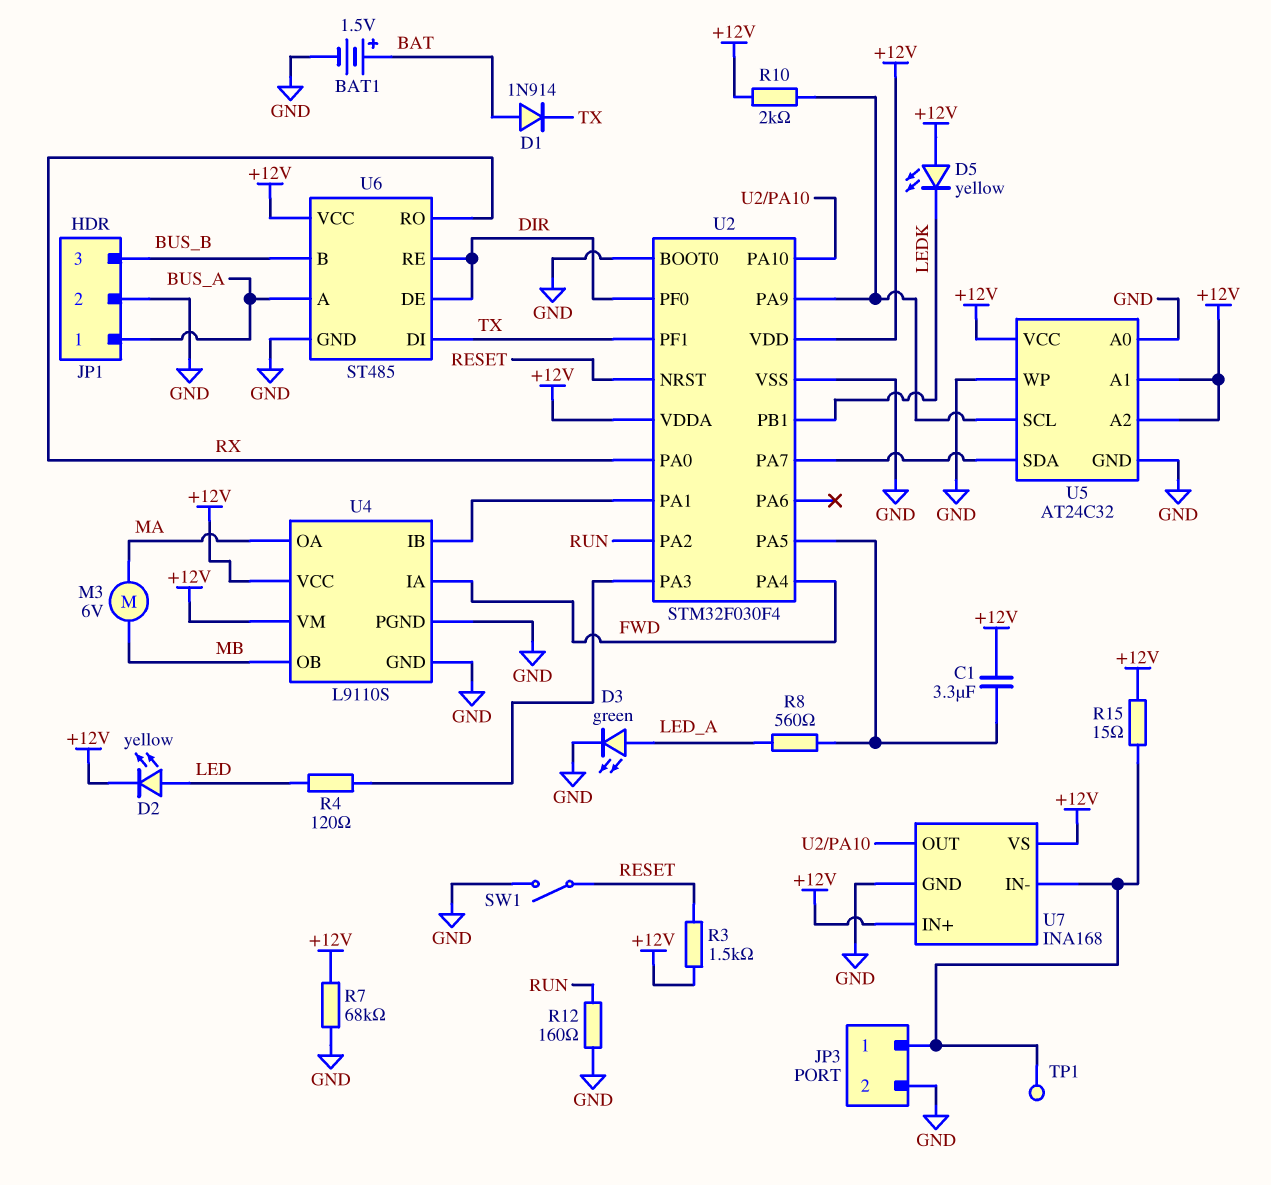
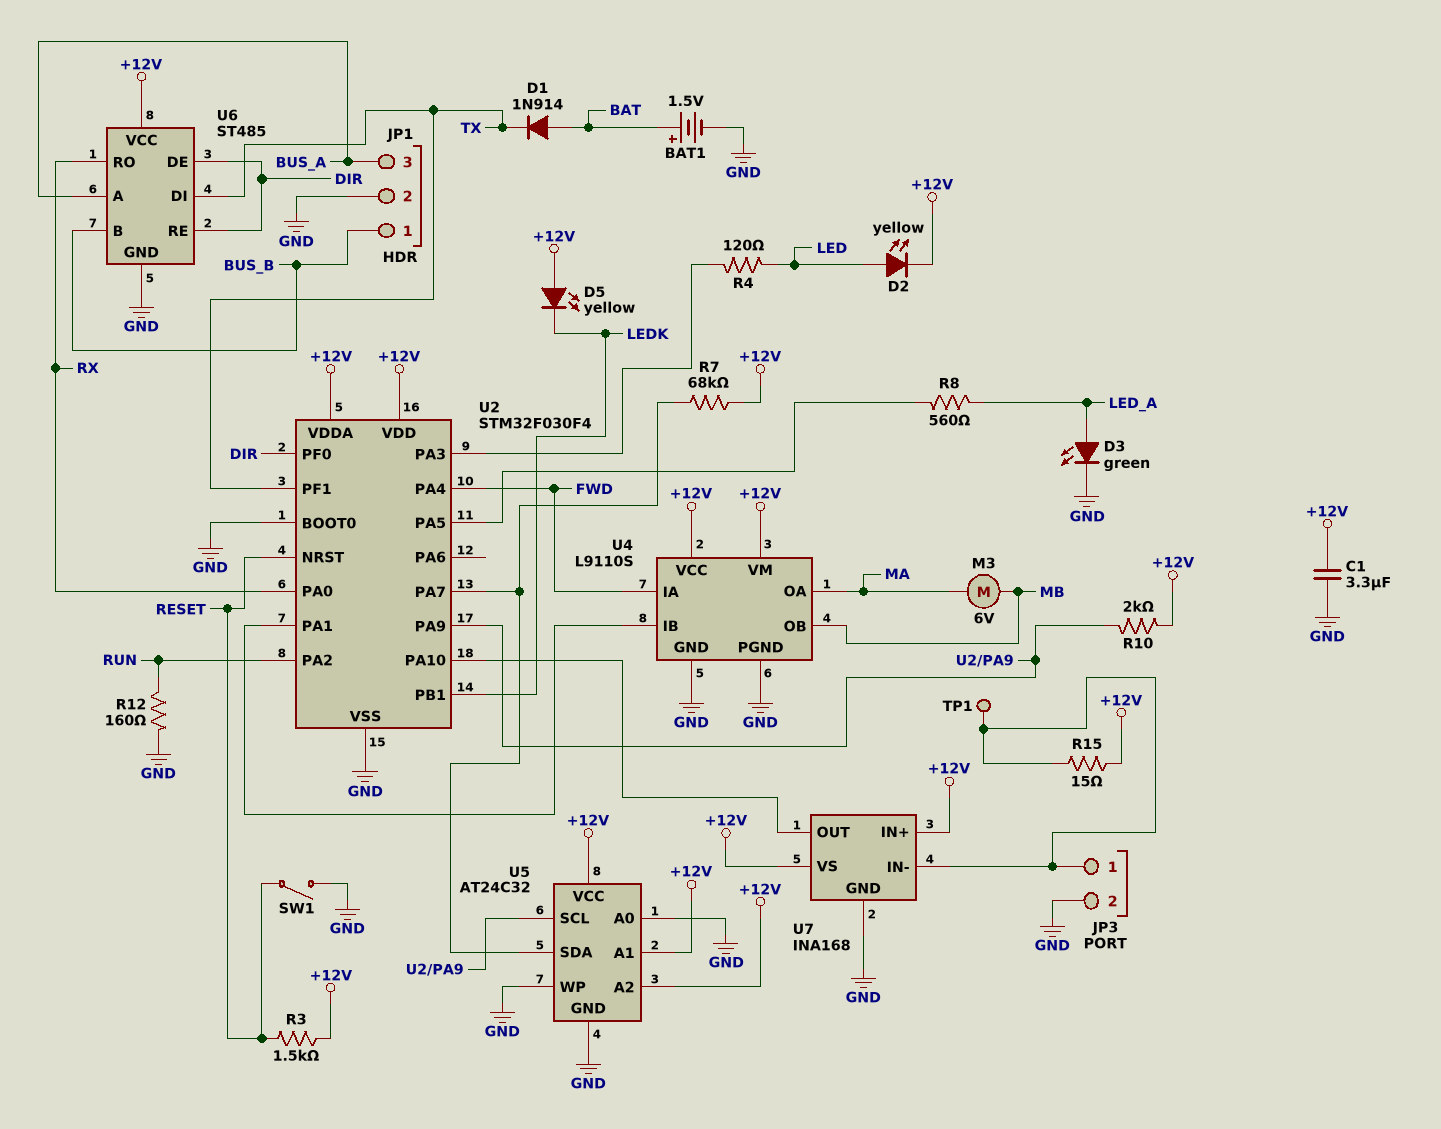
C1: 3.3uF (+12V, U2/PA5) -> 3.3uF (+12V, GND)
JP1 pin 1: BUS_A -> BUS_B
JP1 pin 3: BUS_B -> BUS_A
R7: 68k (+12V, GND) -> 68k (+12V, U2/PA7)

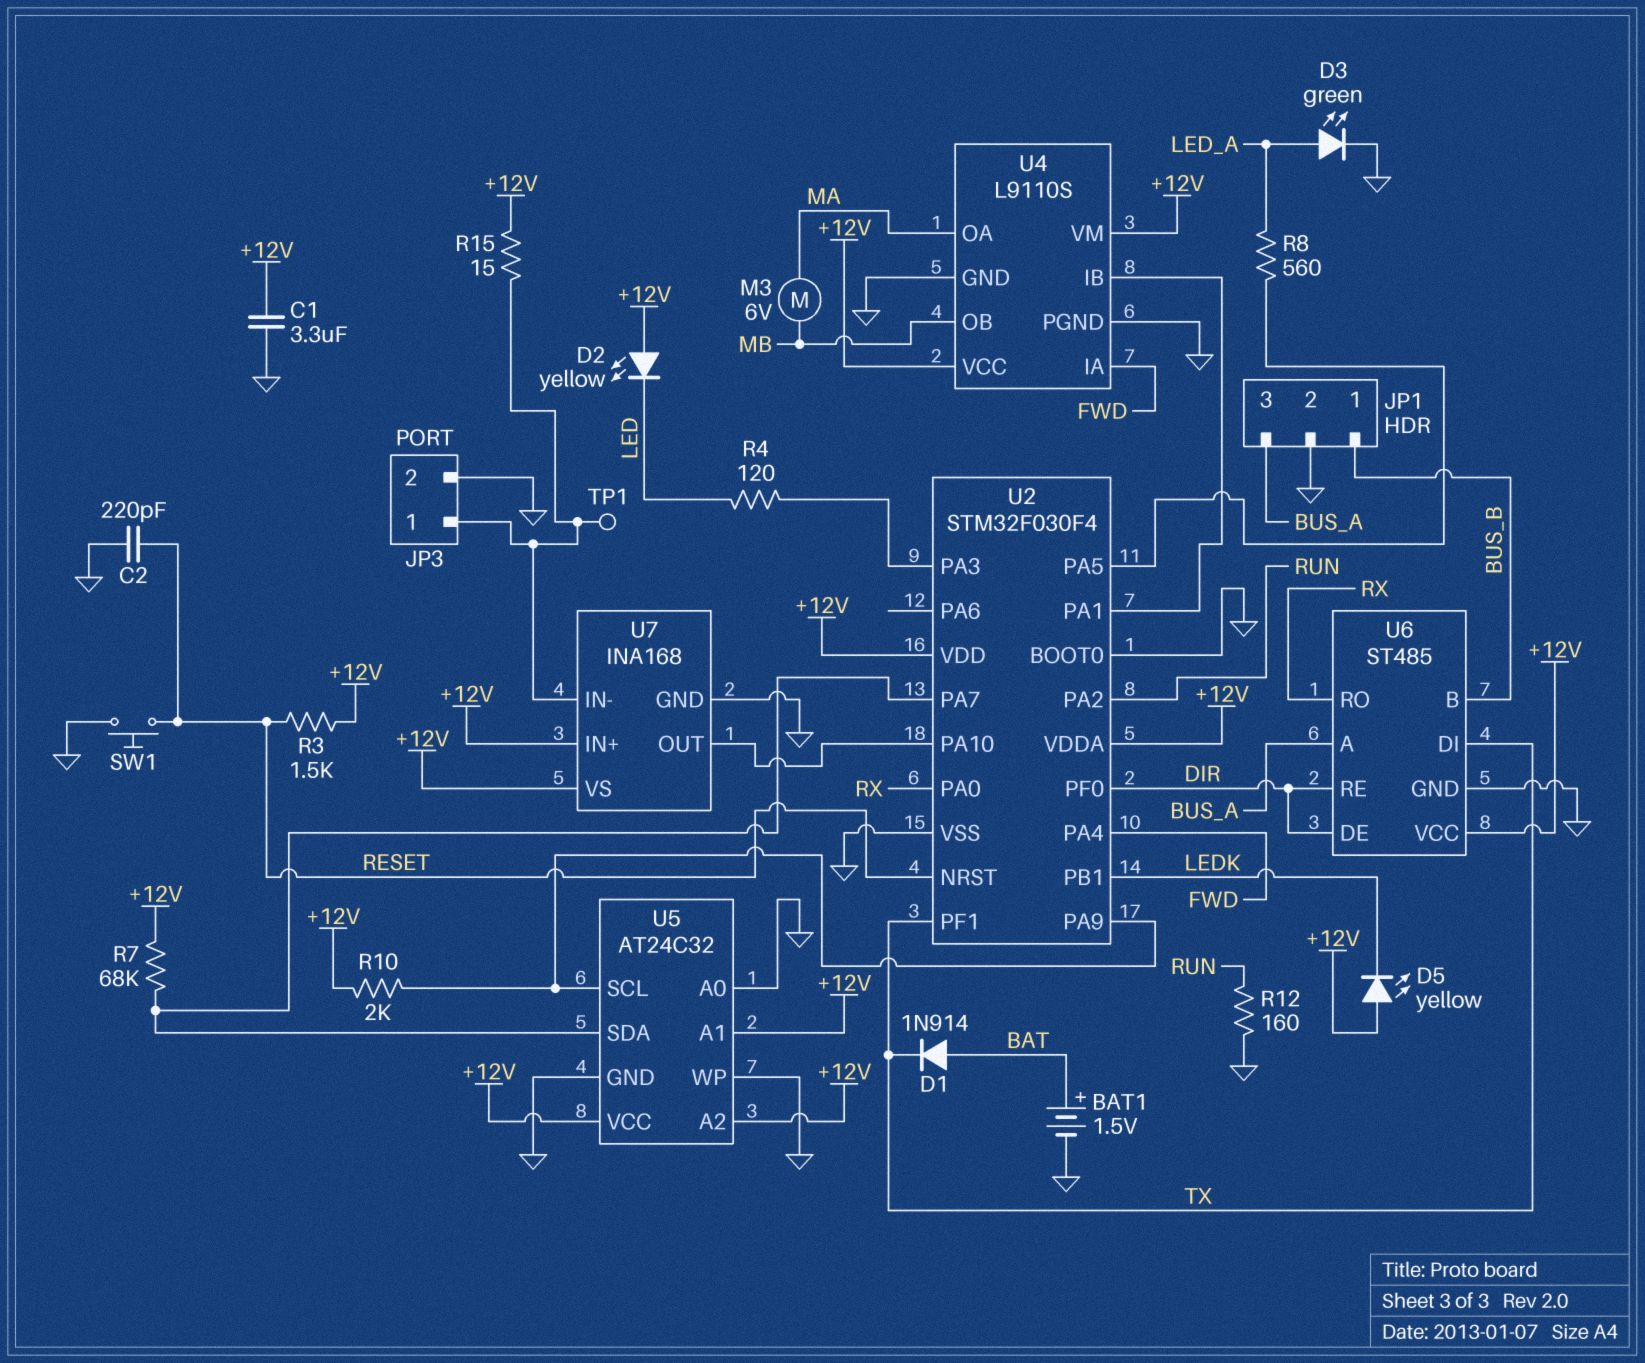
C2: none -> 220pF (GND, RESET)
D2: LED yellow (A LED, K +12V) -> LED yellow (A +12V, K LED)
SW1: switch (GND, RESET) -> button (GND, RESET)

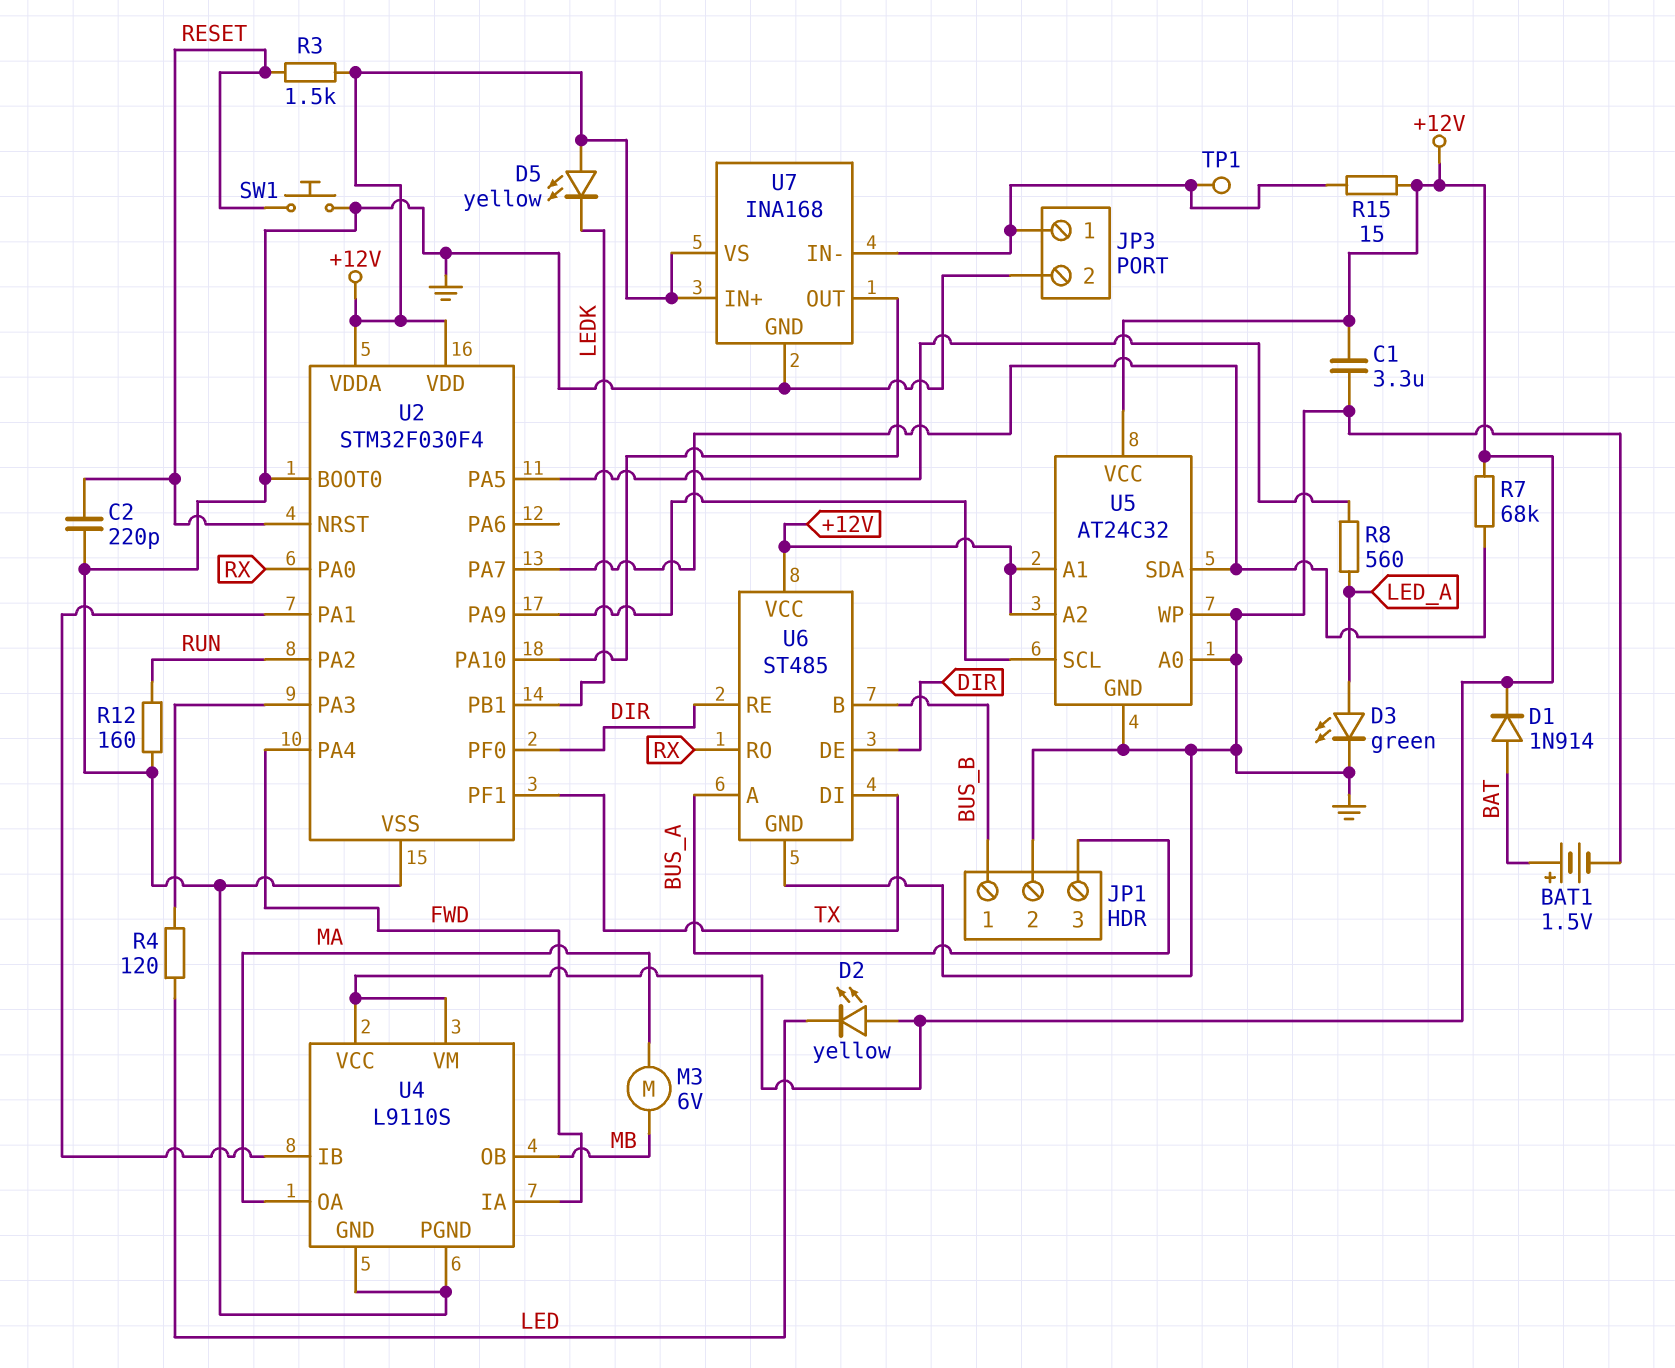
D1: diode 1N914 (A BAT, K TX) -> diode 1N914 (A BAT, K +12V)
R10: 2k (+12V, U2/PA9) -> none

